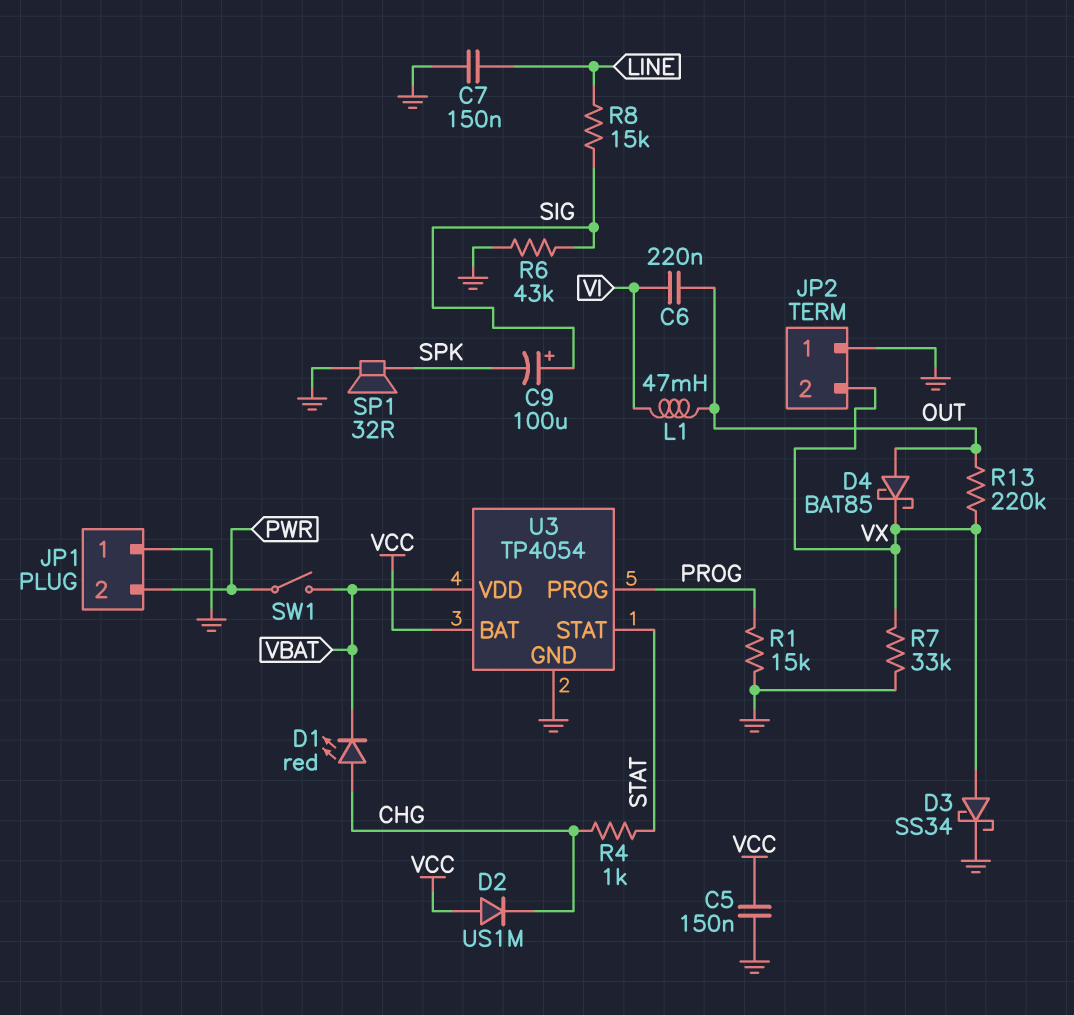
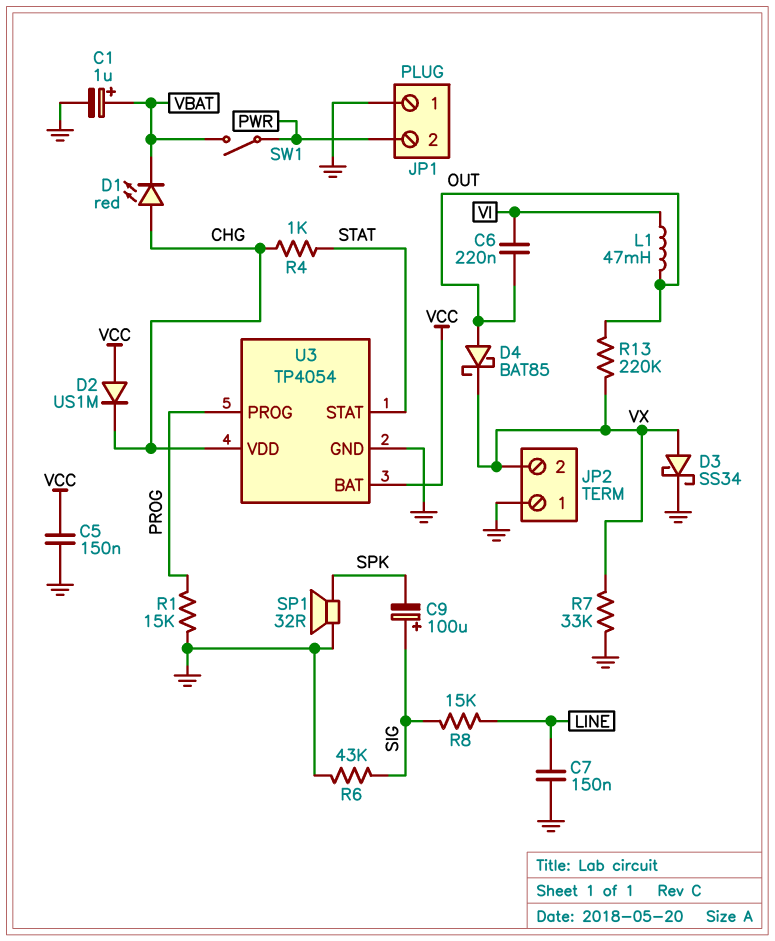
C1: none -> 1uF (plus VBAT, minus GND)
U3 pin VDD: VBAT -> CHG

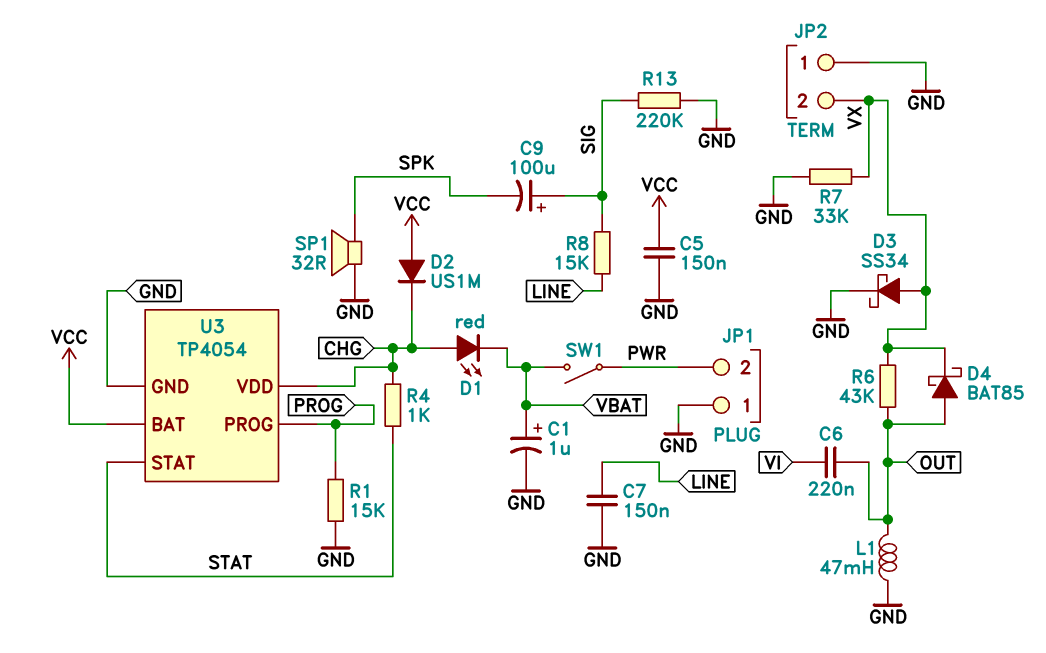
L1: 47mH (OUT, VI) -> 47mH (GND, OUT)
R6: 43k (GND, SIG) -> 43k (OUT, VX)
R13: 220k (OUT, VX) -> 220k (GND, SIG)

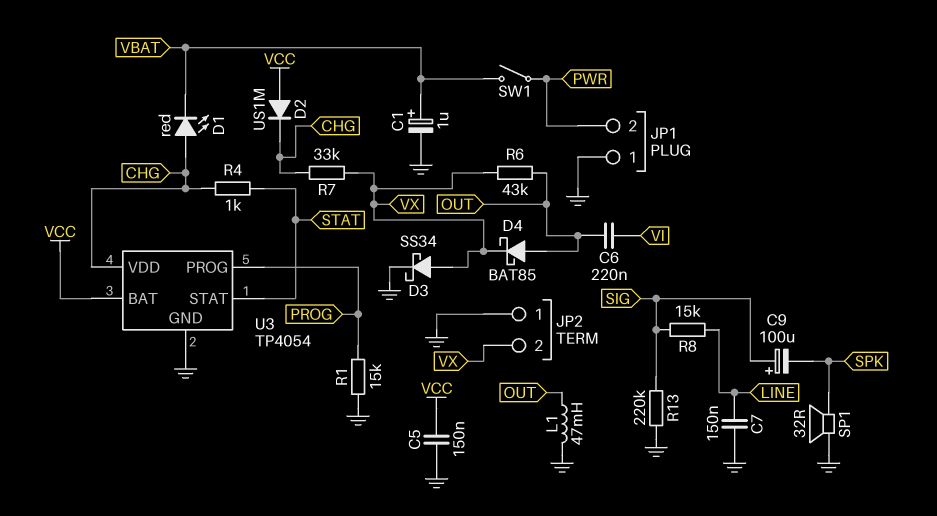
R7: 33k (GND, VX) -> 33k (CHG, VX)

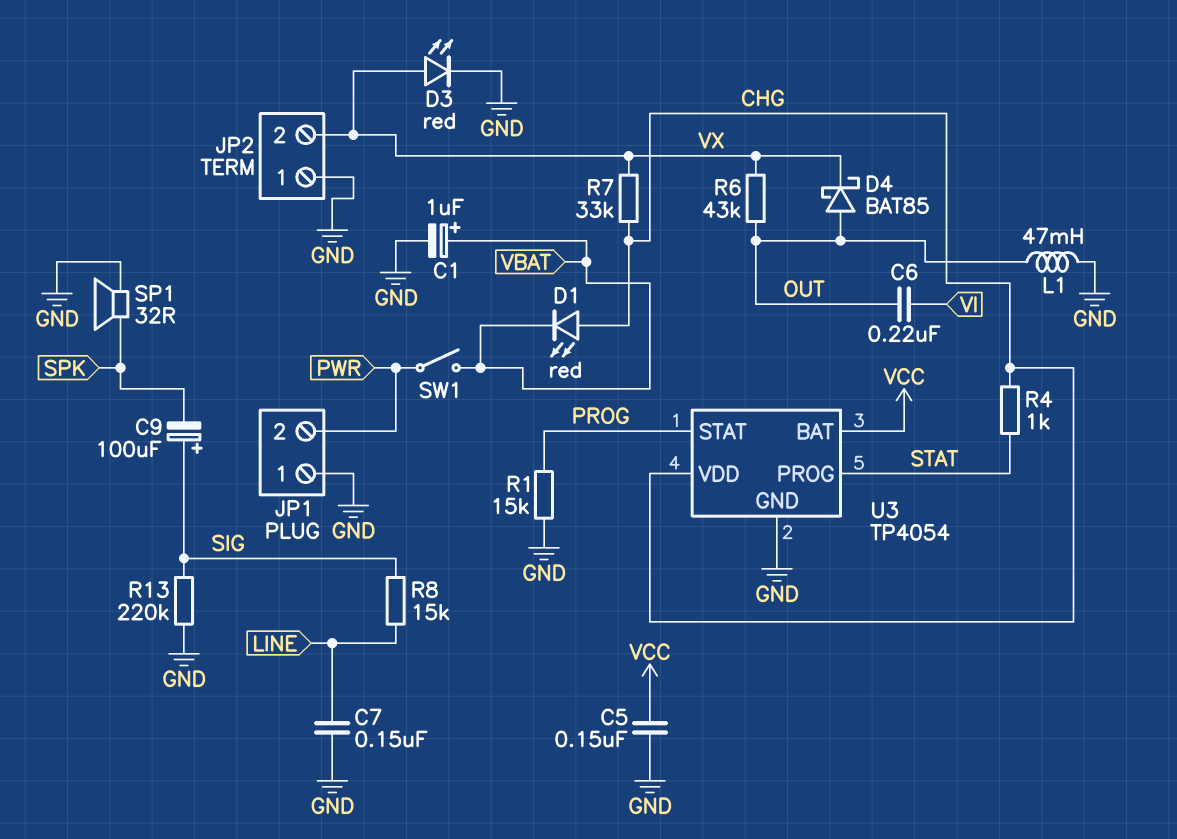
D2: diode US1M (A VCC, K CHG) -> none
D3: schottky SS34 (A VX, K GND) -> LED red (A VX, K GND)
U3 pin PROG: PROG -> STAT
U3 pin STAT: STAT -> PROG

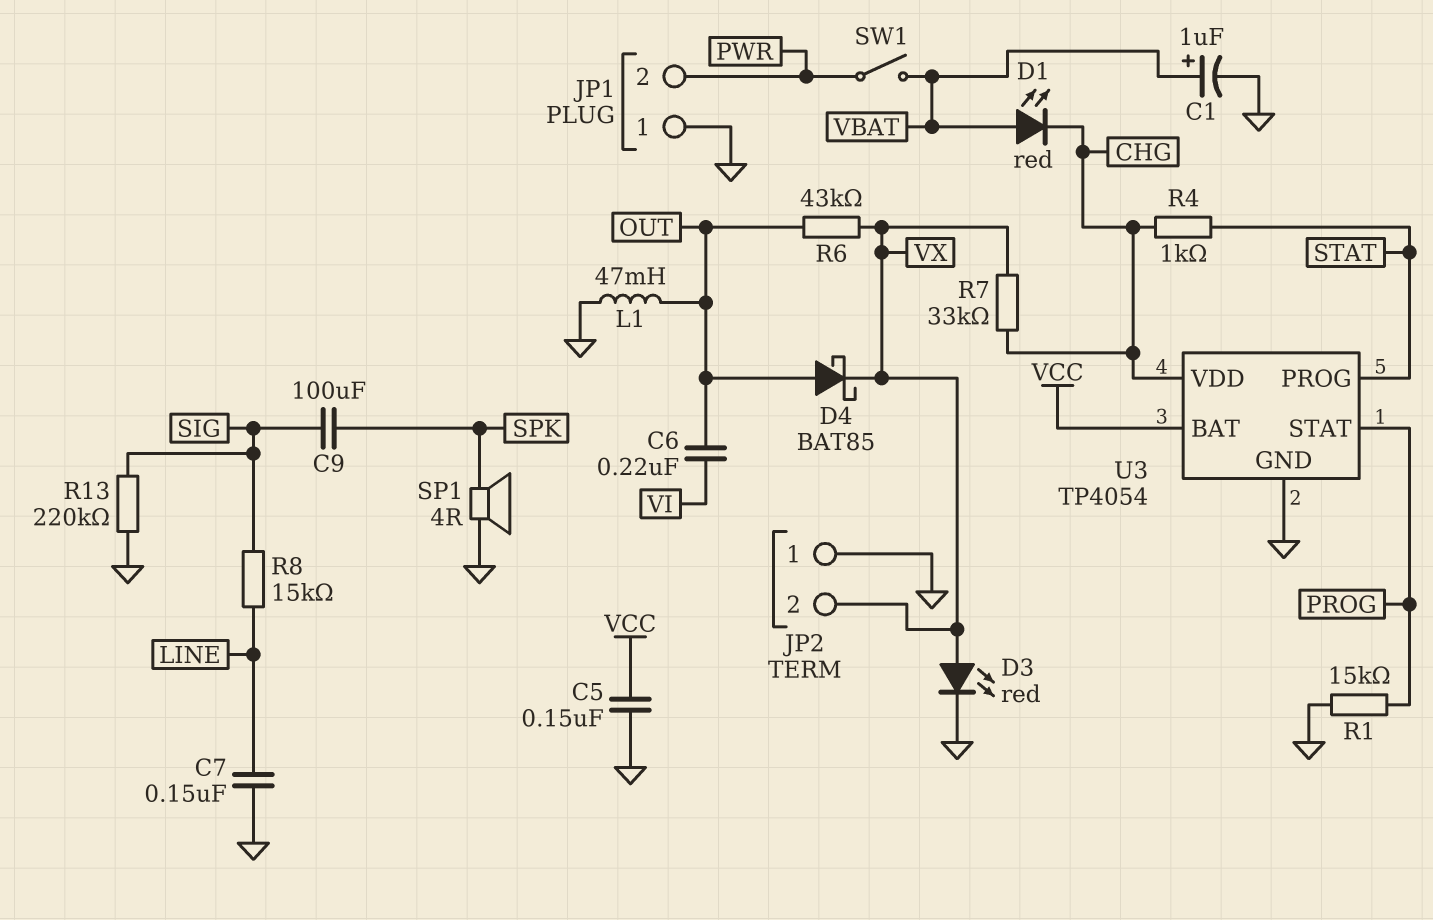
C9: 100uF (plus SIG, minus SPK) -> 100uF (SIG, SPK)
D1: LED red (A CHG, K VBAT) -> LED red (A VBAT, K CHG)
SP1: speaker 32R (GND, SPK) -> speaker 4R (GND, SPK)

